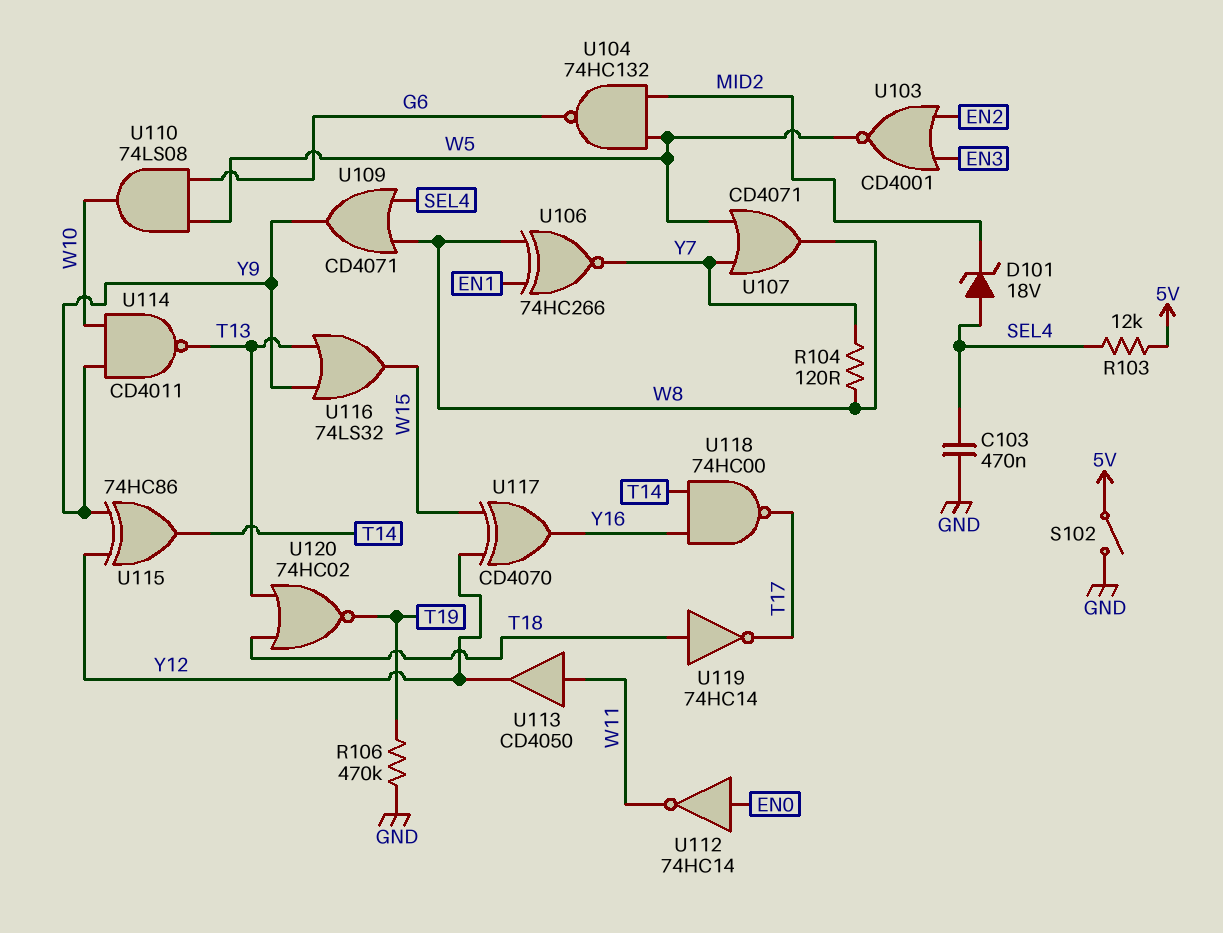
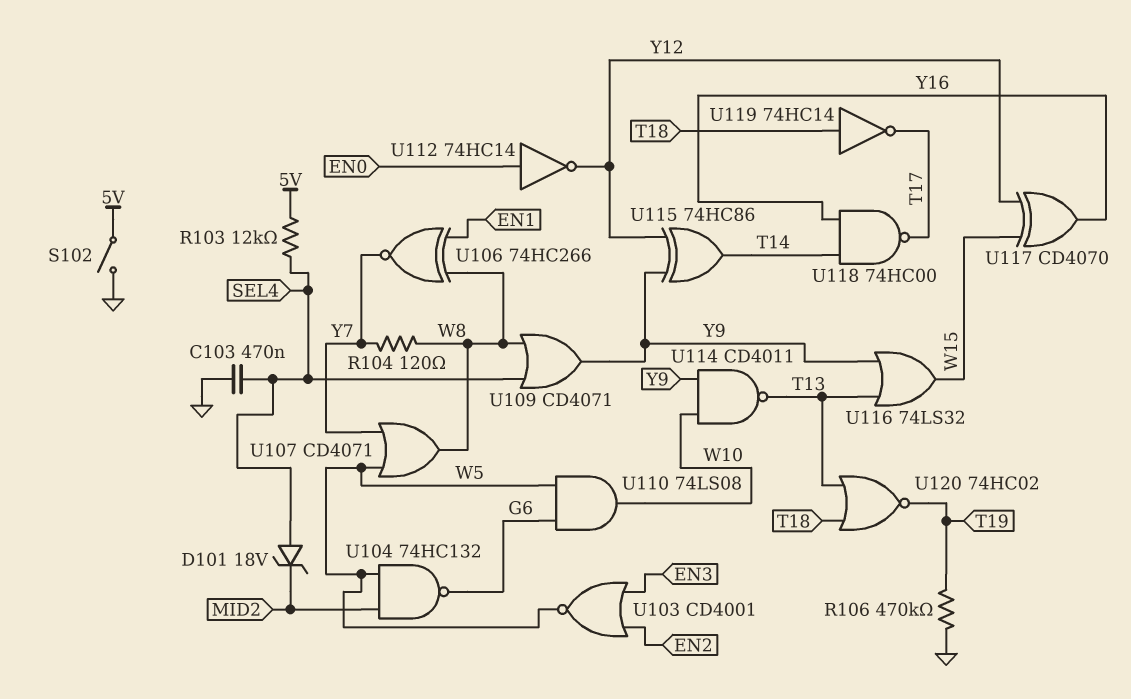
U112: NOT 74HC14 (in EN0, out W11) -> NOT 74HC14 (in EN0, out Y12)
U113: buffer CD4050 (in W11, out Y12) -> none

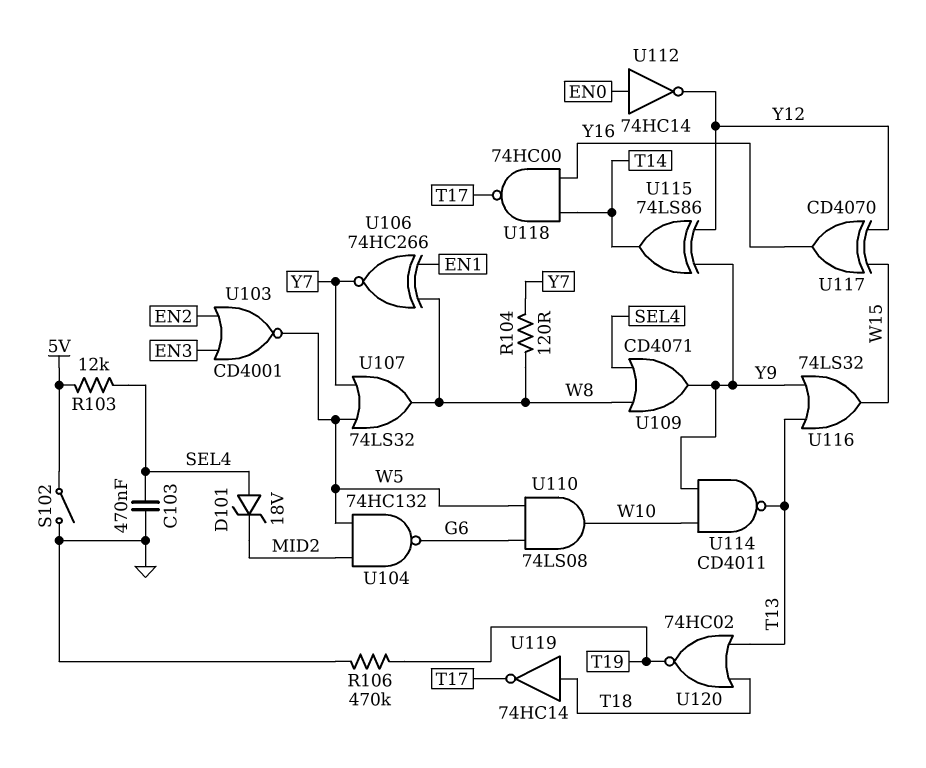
U107: OR CD4071 (in W5, in Y7, out W8) -> OR 74LS32 (in W5, in Y7, out W8)
U115: XOR 74HC86 (in Y9, in Y12, out T14) -> XOR 74LS86 (in Y9, in Y12, out T14)

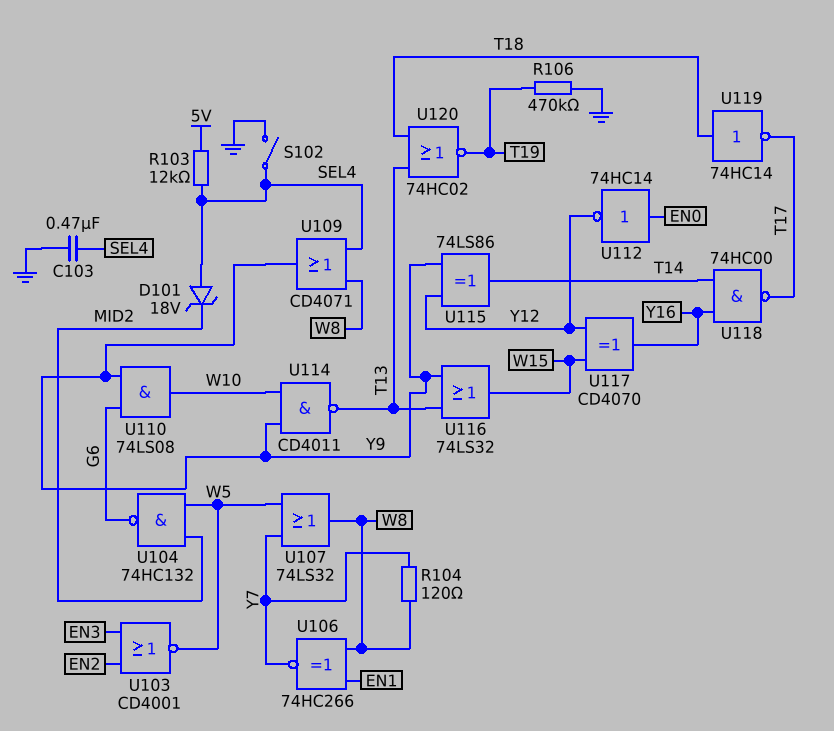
S102: switch (5V, GND) -> switch (GND, SEL4)
U110: AND 74LS08 (in G6, in W5, out W10) -> AND 74LS08 (in G6, in Y9, out W10)

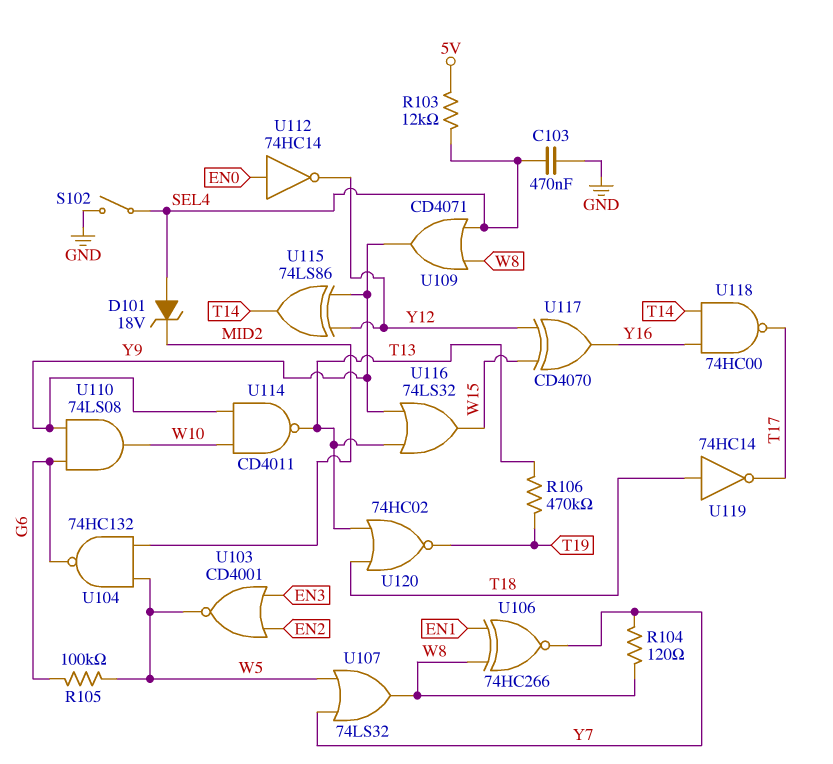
R105: none -> 100k (G6, W5)
R106: 470k (GND, T19) -> 470k (T13, T19)

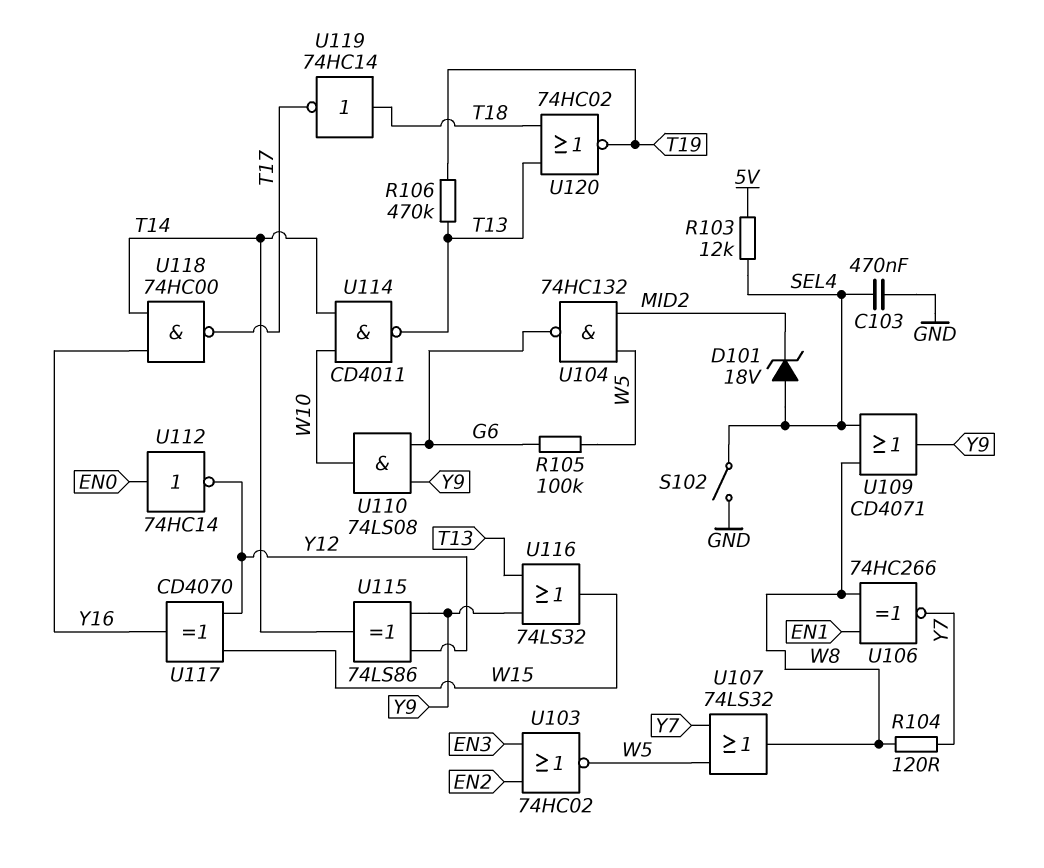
U103: NOR CD4001 (in EN2, in EN3, out W5) -> NOR 74HC02 (in EN2, in EN3, out W5)
U114: NAND CD4011 (in W10, in Y9, out T13) -> NAND CD4011 (in T14, in W10, out T13)

